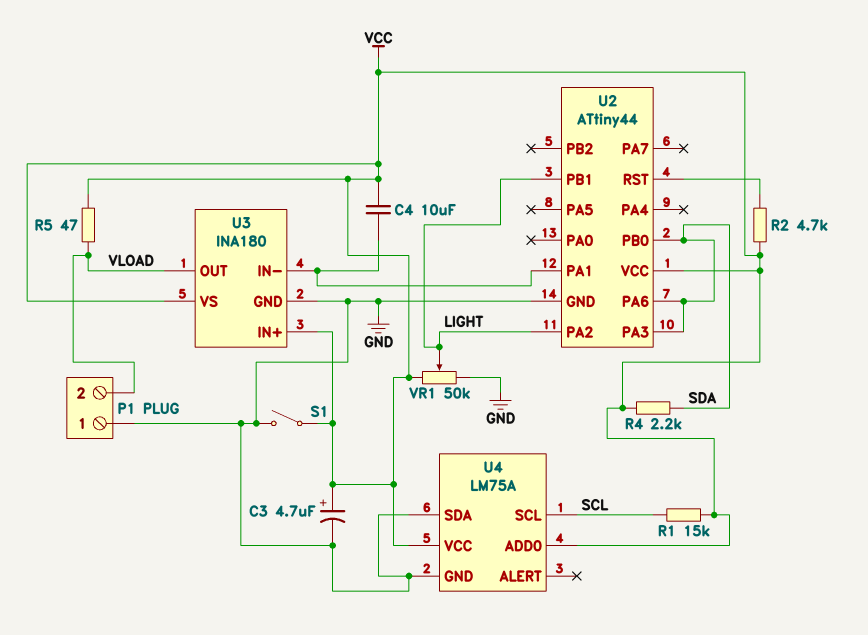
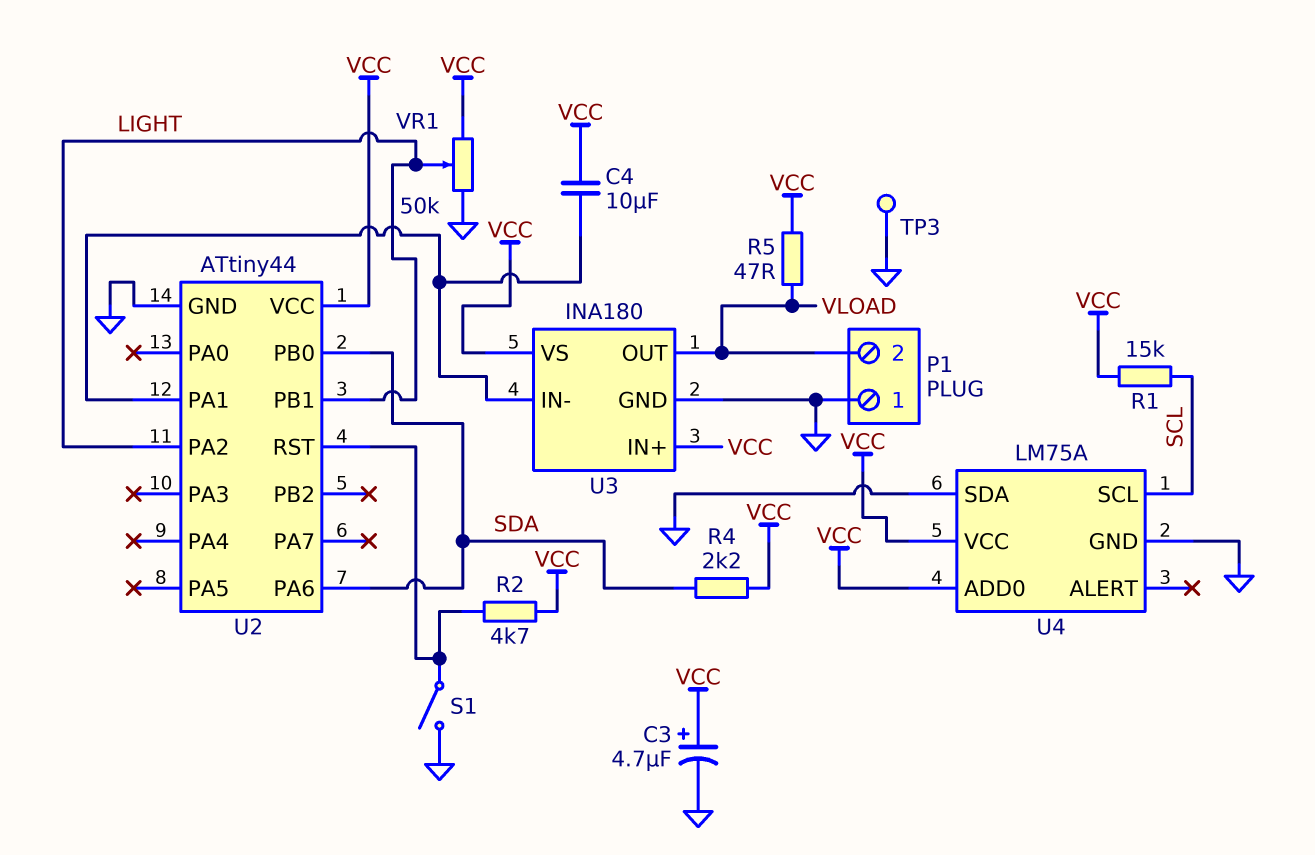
S1: switch (GND, VCC) -> switch (GND, U2/RST)
TP3: none -> test point (GND)
U2 pin PA3: SDA -> none

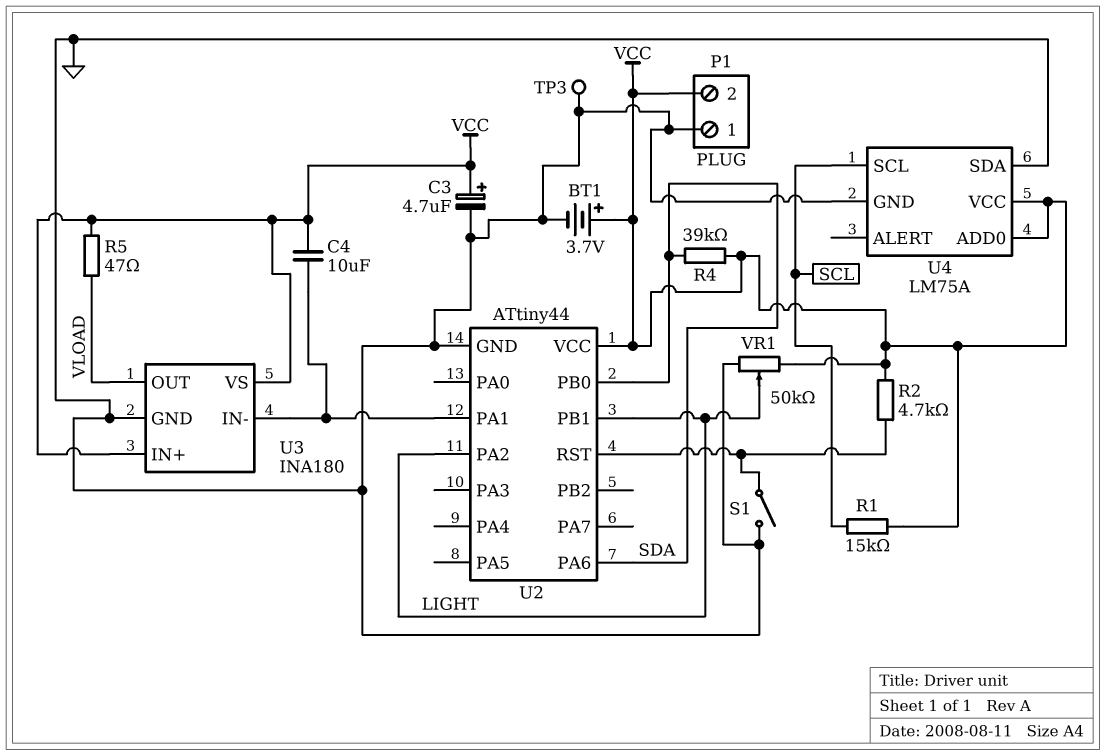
BT1: none -> 3.7V (plus VCC, minus GND)
P1 pin 2: VLOAD -> VCC
R4: 2.2k (SDA, VCC) -> 39k (SDA, VCC)

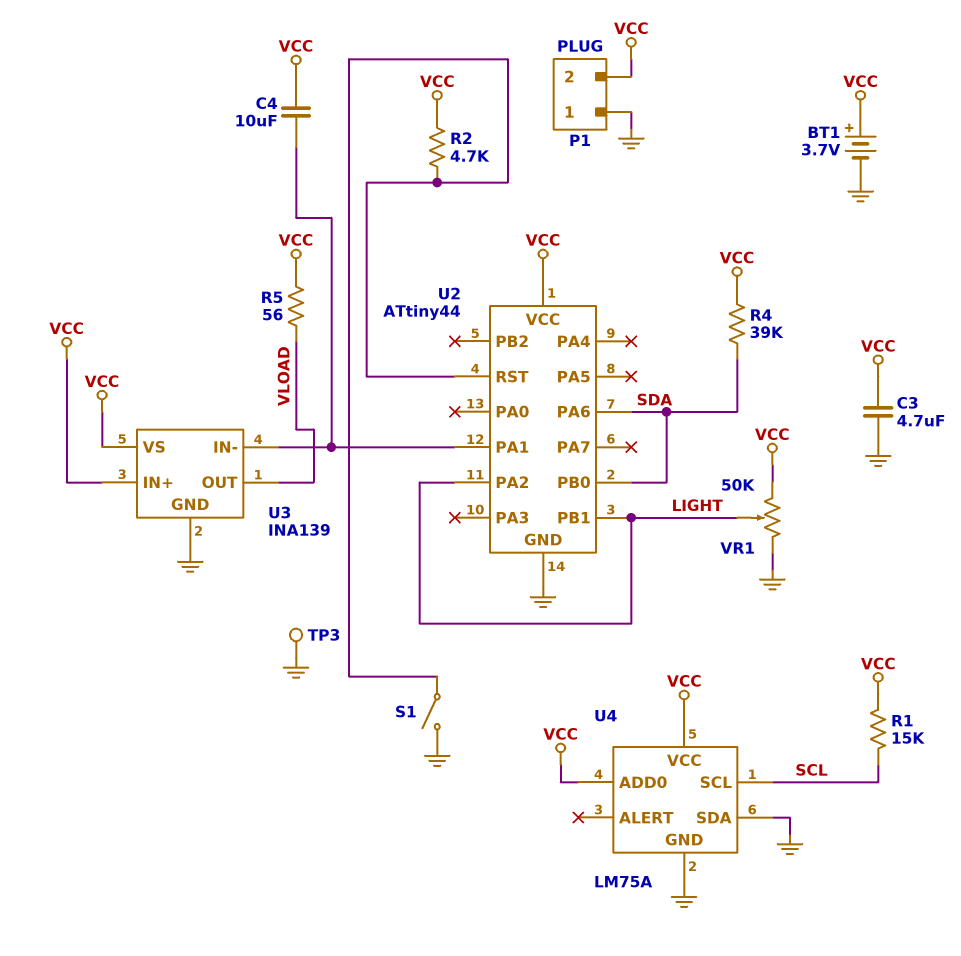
C3: 4.7uF (plus VCC, minus GND) -> 4.7uF (GND, VCC)
R5: 47 (VCC, VLOAD) -> 56 (VCC, VLOAD)
U3: INA180 -> INA139

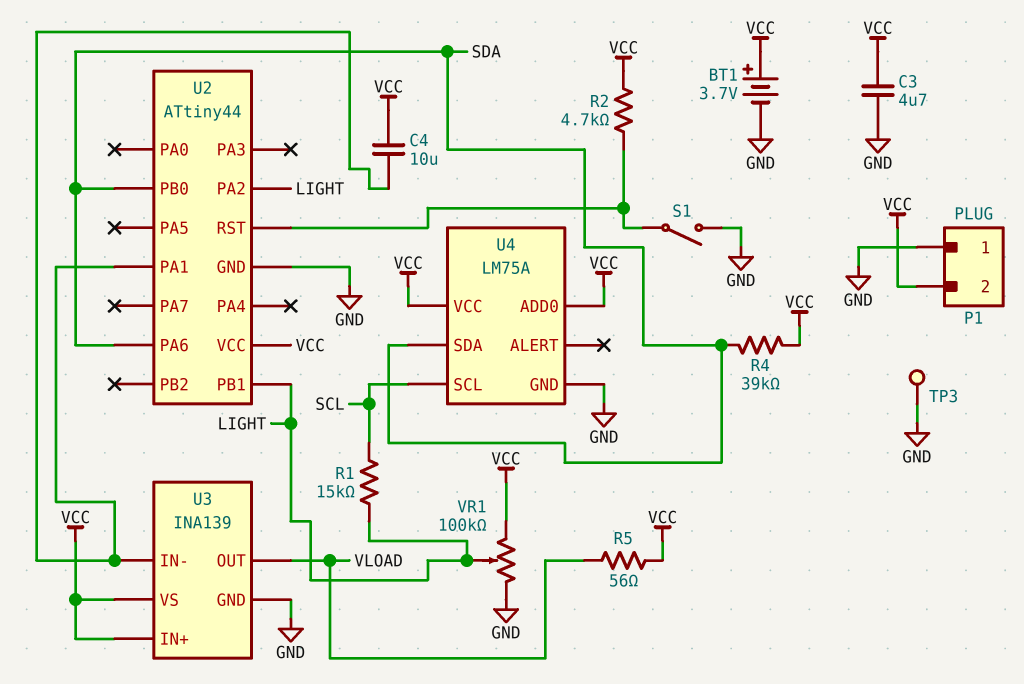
R1: 15k (SCL, VCC) -> 15k (LIGHT, SCL)
U4 pin SDA: GND -> SDA
VR1: 50k (GND, VCC, wiper LIGHT) -> 100k (GND, VCC, wiper LIGHT)

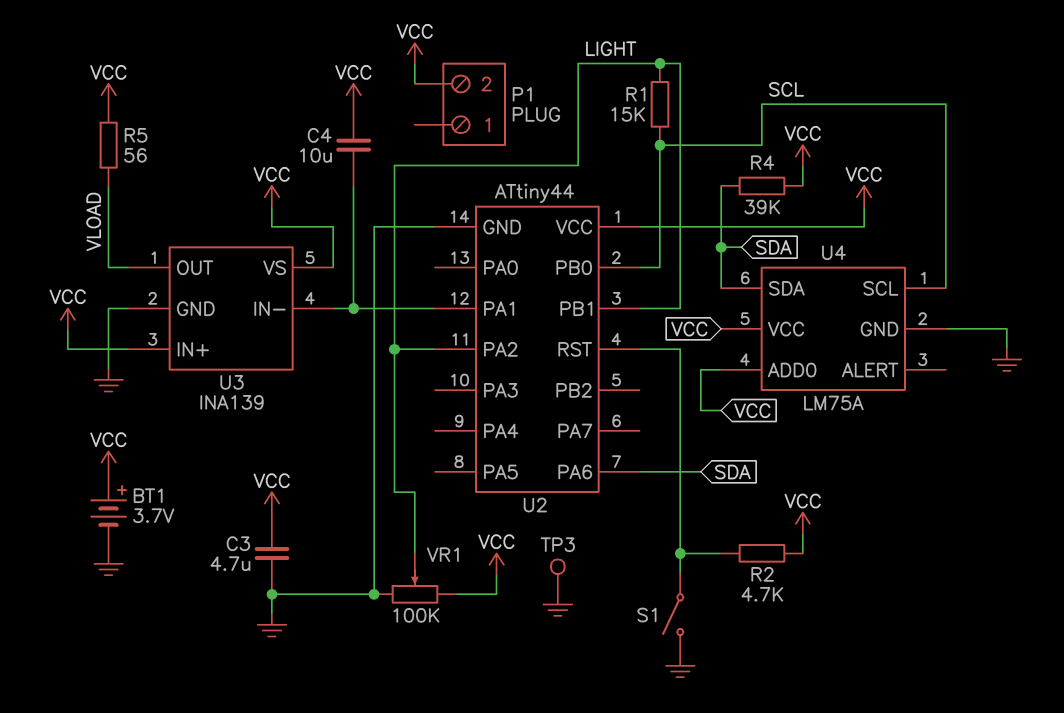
P1 pin 1: GND -> none
U2 pin PB0: SDA -> SCL

